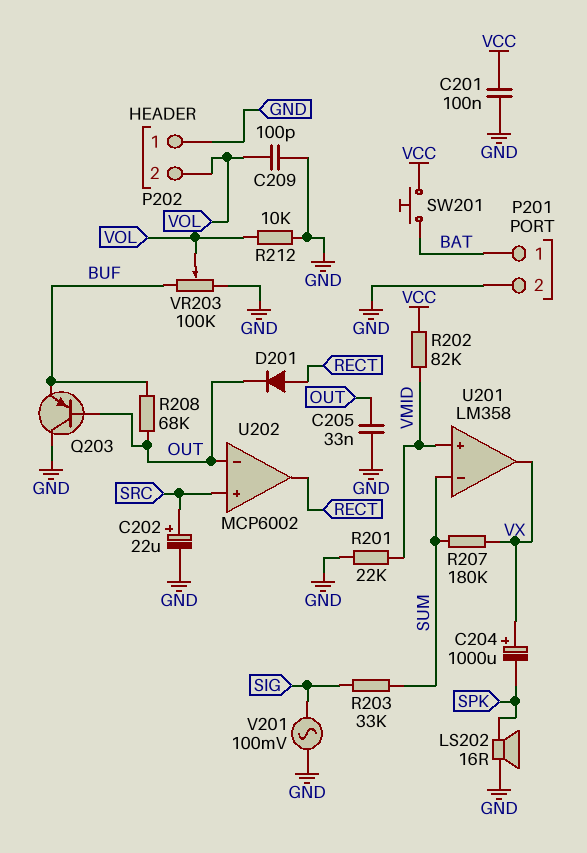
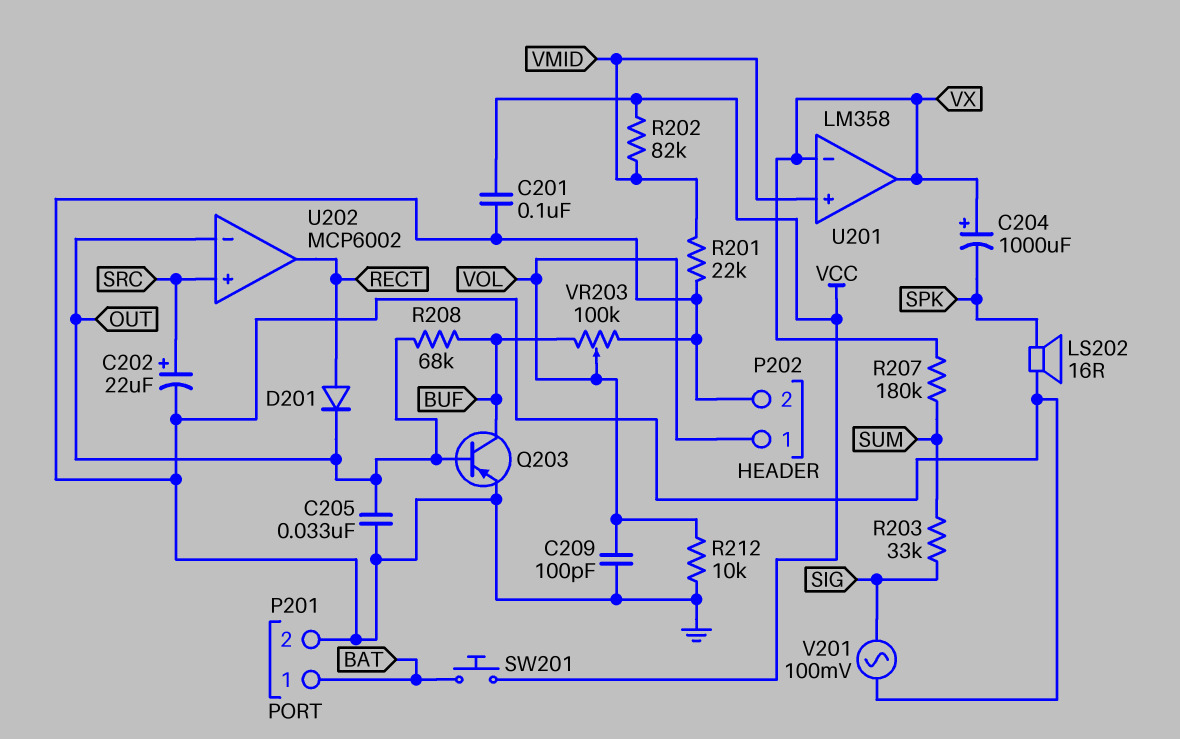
P202 pin 1: GND -> VOL
P202 pin 2: VOL -> GND
Q203: PNP (B OUT, C GND, E BUF) -> PNP (B OUT, C BUF, E GND)
U201 pin in-: SUM -> VX

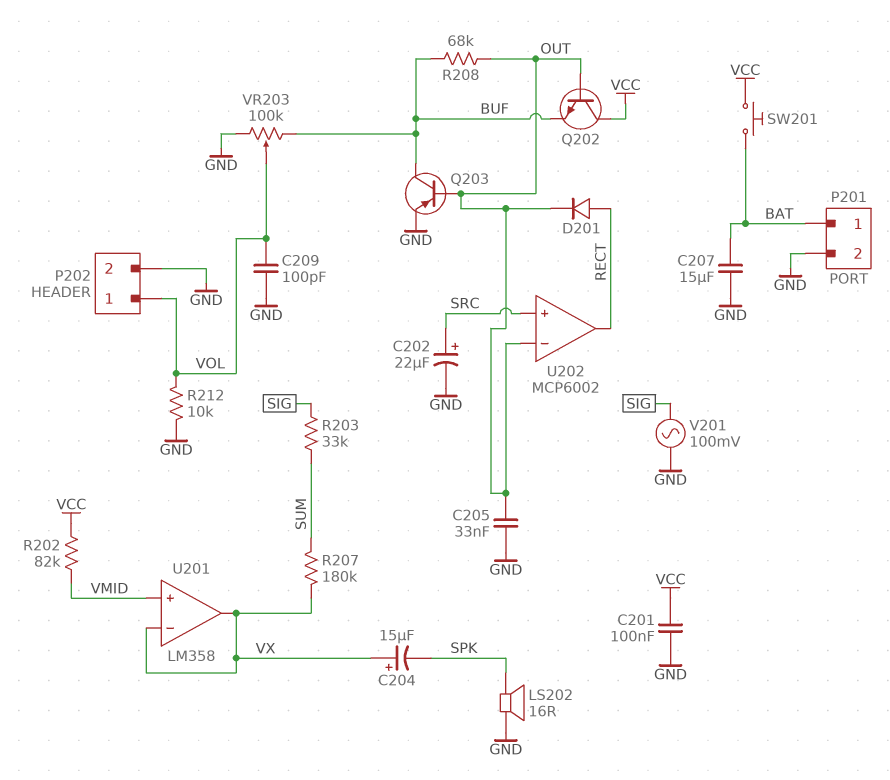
C204: 1000uF (plus VX, minus SPK) -> 15uF (plus VX, minus SPK)
C207: none -> 15uF (BAT, GND)
Q202: none -> NPN (B OUT, C VCC, E BUF)
R201: 22k (GND, VMID) -> none

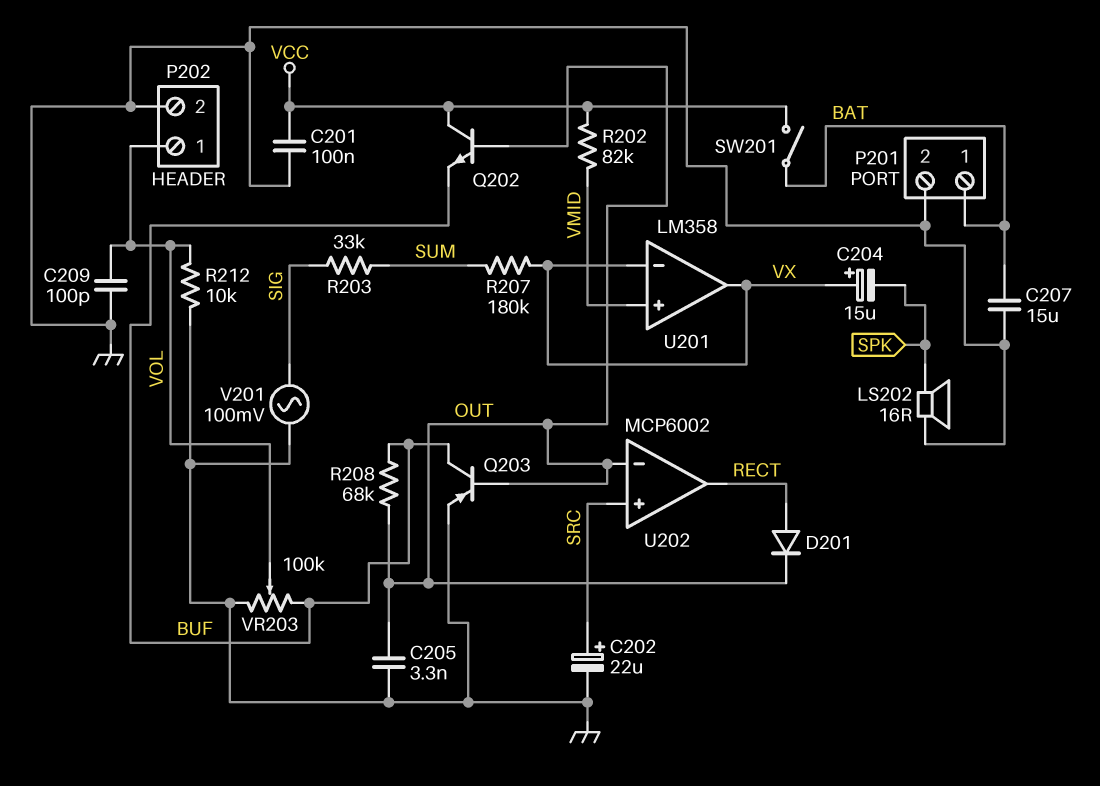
C205: 33nF (GND, OUT) -> 3.3nF (GND, OUT)
SW201: button (BAT, VCC) -> switch (BAT, VCC)

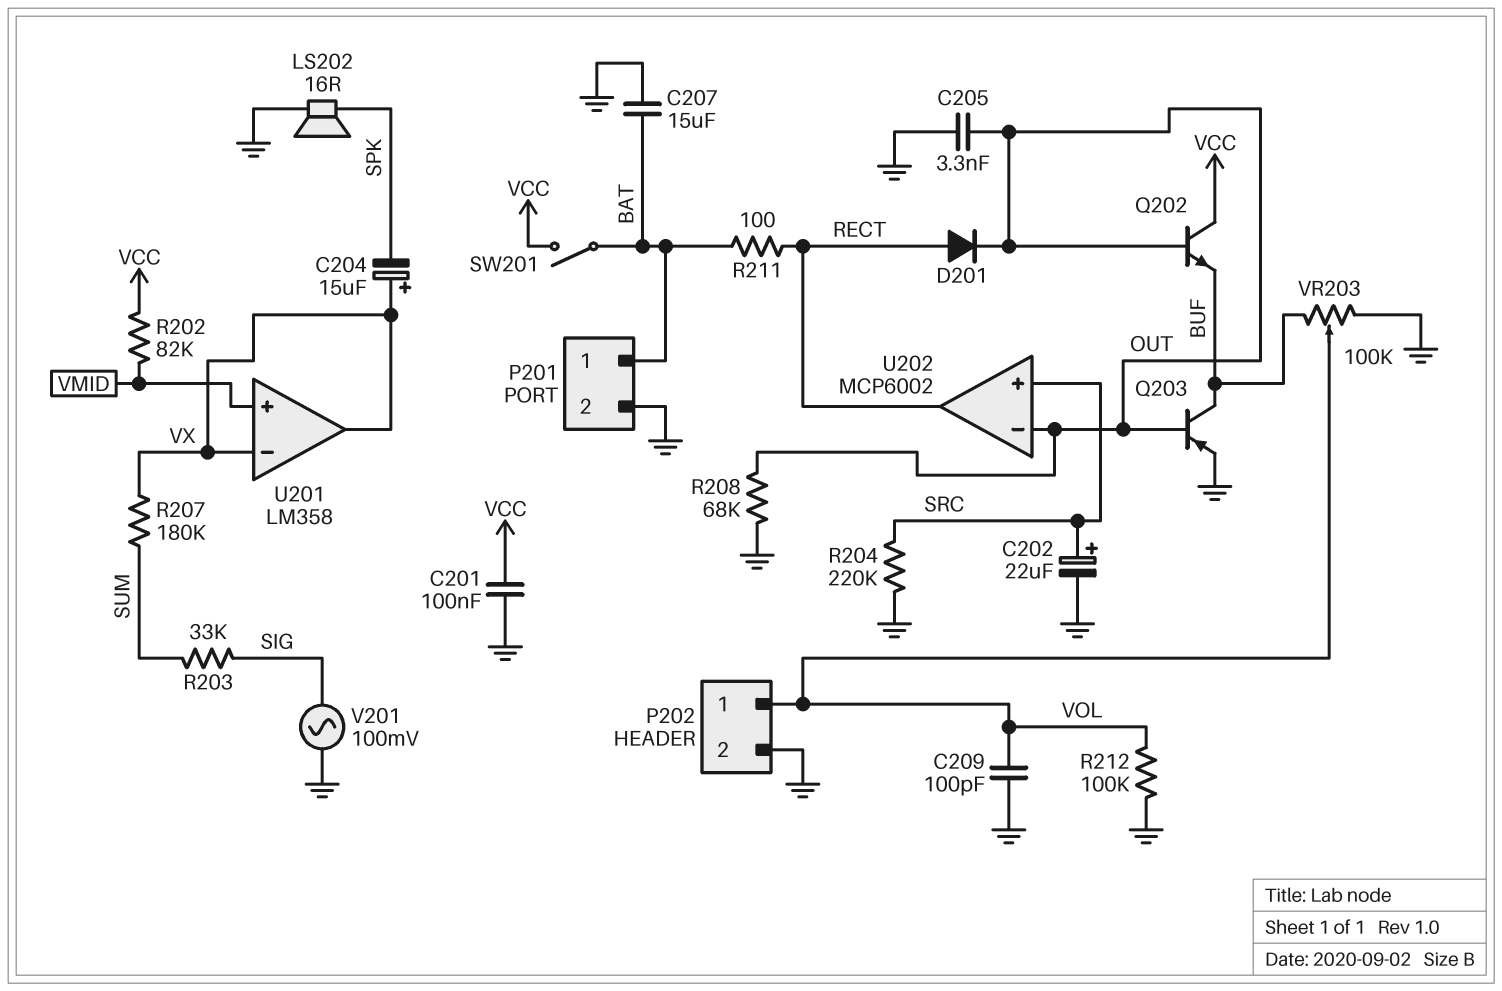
R204: none -> 220k (GND, SRC)
R208: 68k (BUF, OUT) -> 68k (GND, OUT)
R211: none -> 100 (BAT, RECT)
R212: 10k (GND, VOL) -> 100k (GND, VOL)

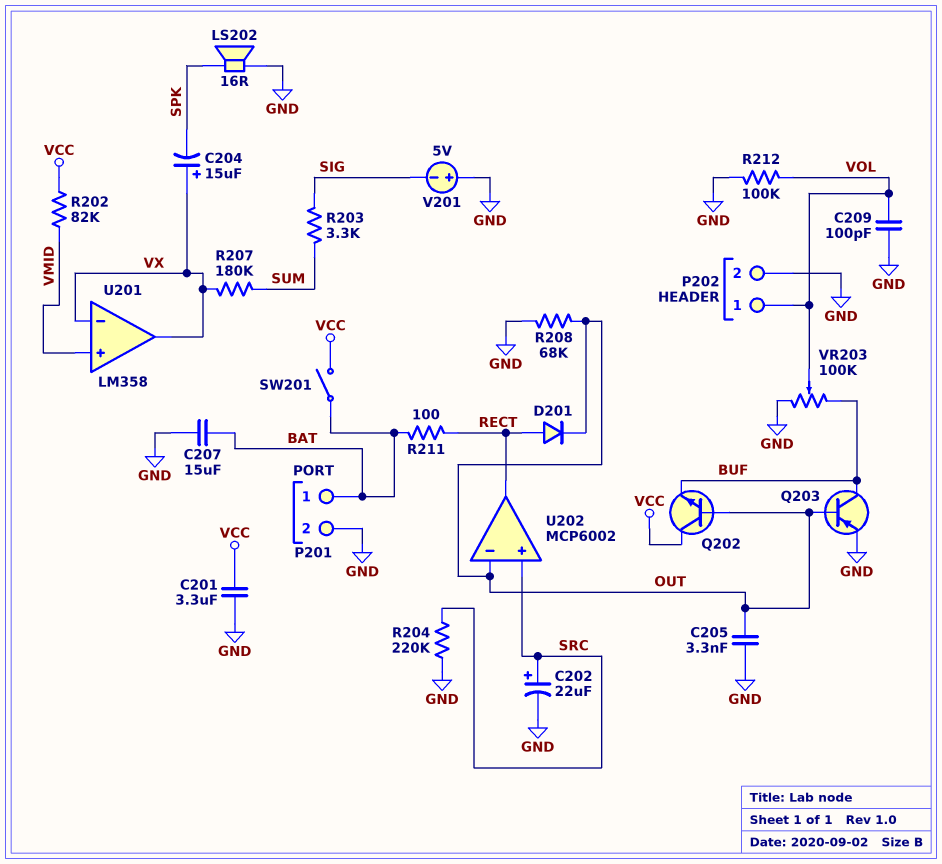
C201: 100nF (GND, VCC) -> 3.3uF (GND, VCC)
R203: 33k (SIG, SUM) -> 3.3k (SIG, SUM)
V201: AC 100mV (GND, SIG) -> 5V (plus GND, minus SIG)

